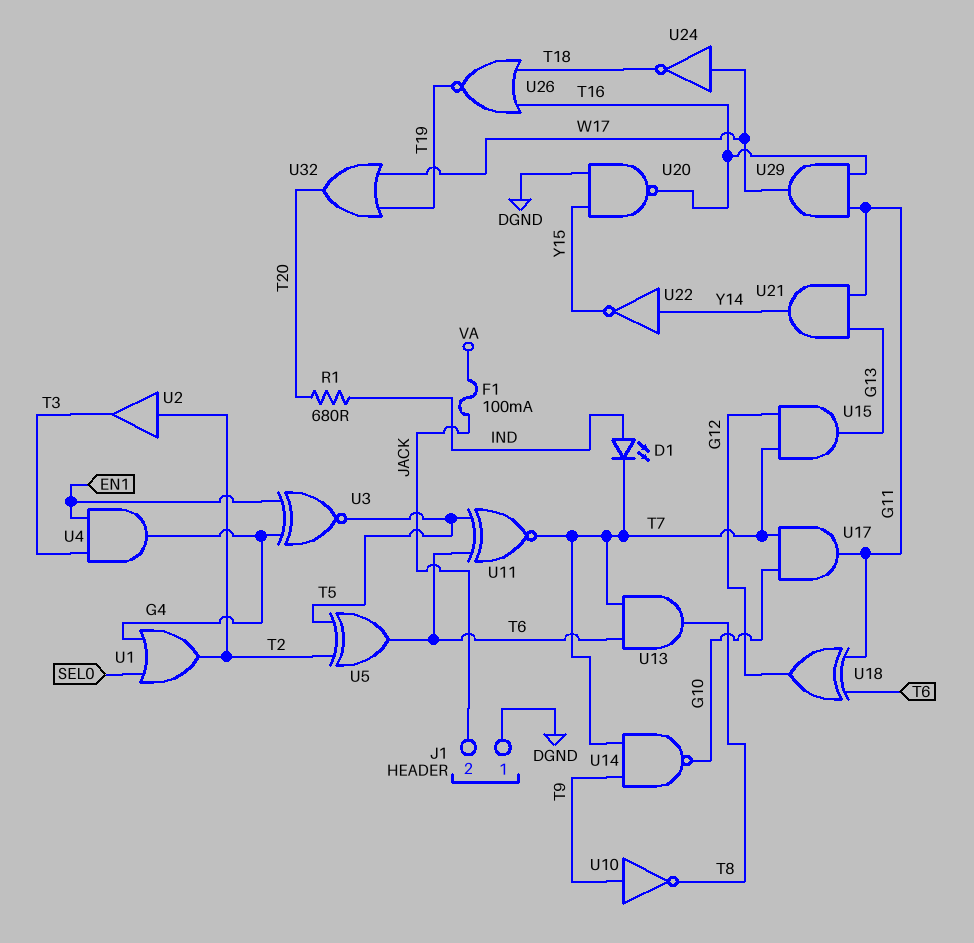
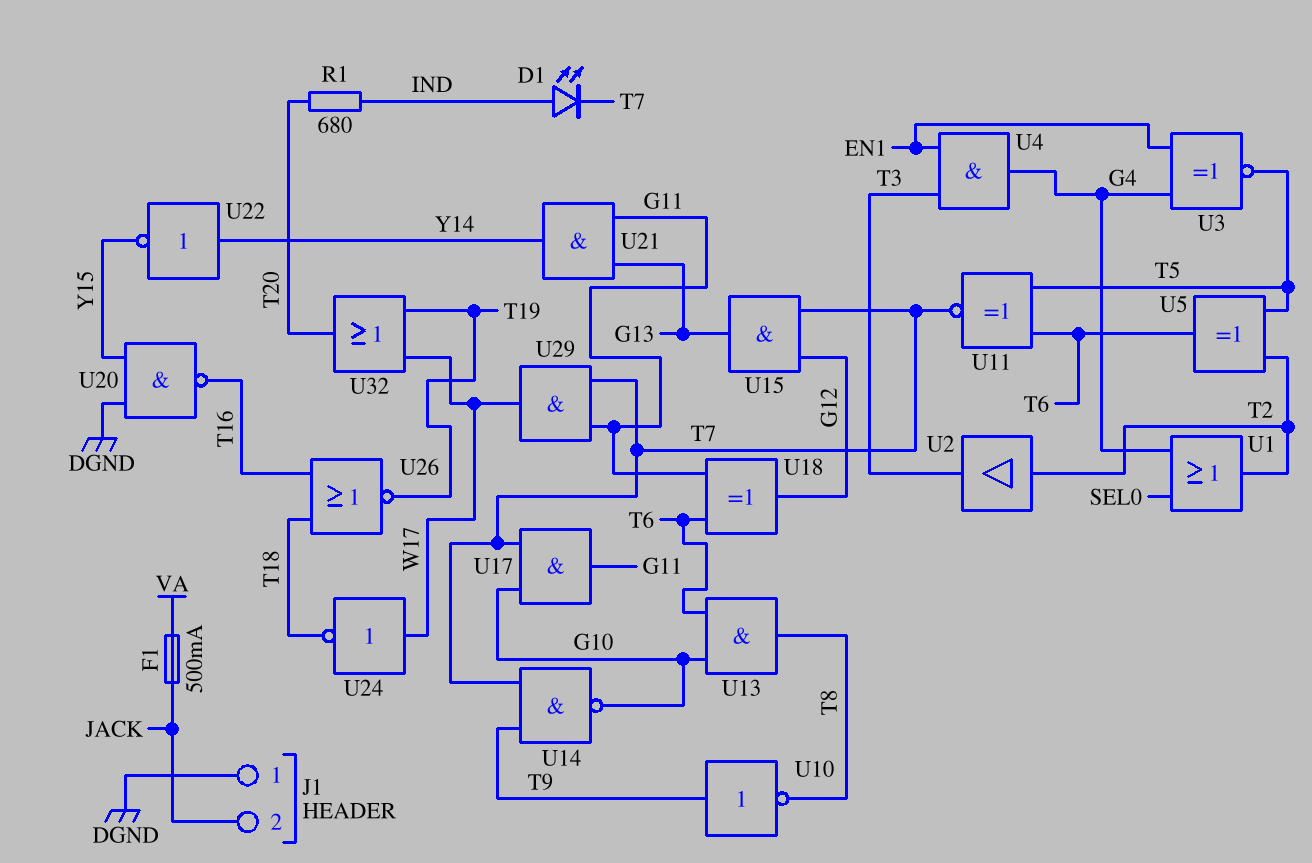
F1: 100mA (JACK, VA) -> 500mA (JACK, VA)
U13: AND (in T6, in T7, out T8) -> AND (in G10, in T6, out T8)
U29: AND (in G11, in T16, out W17) -> AND (in G11, in T7, out W17)

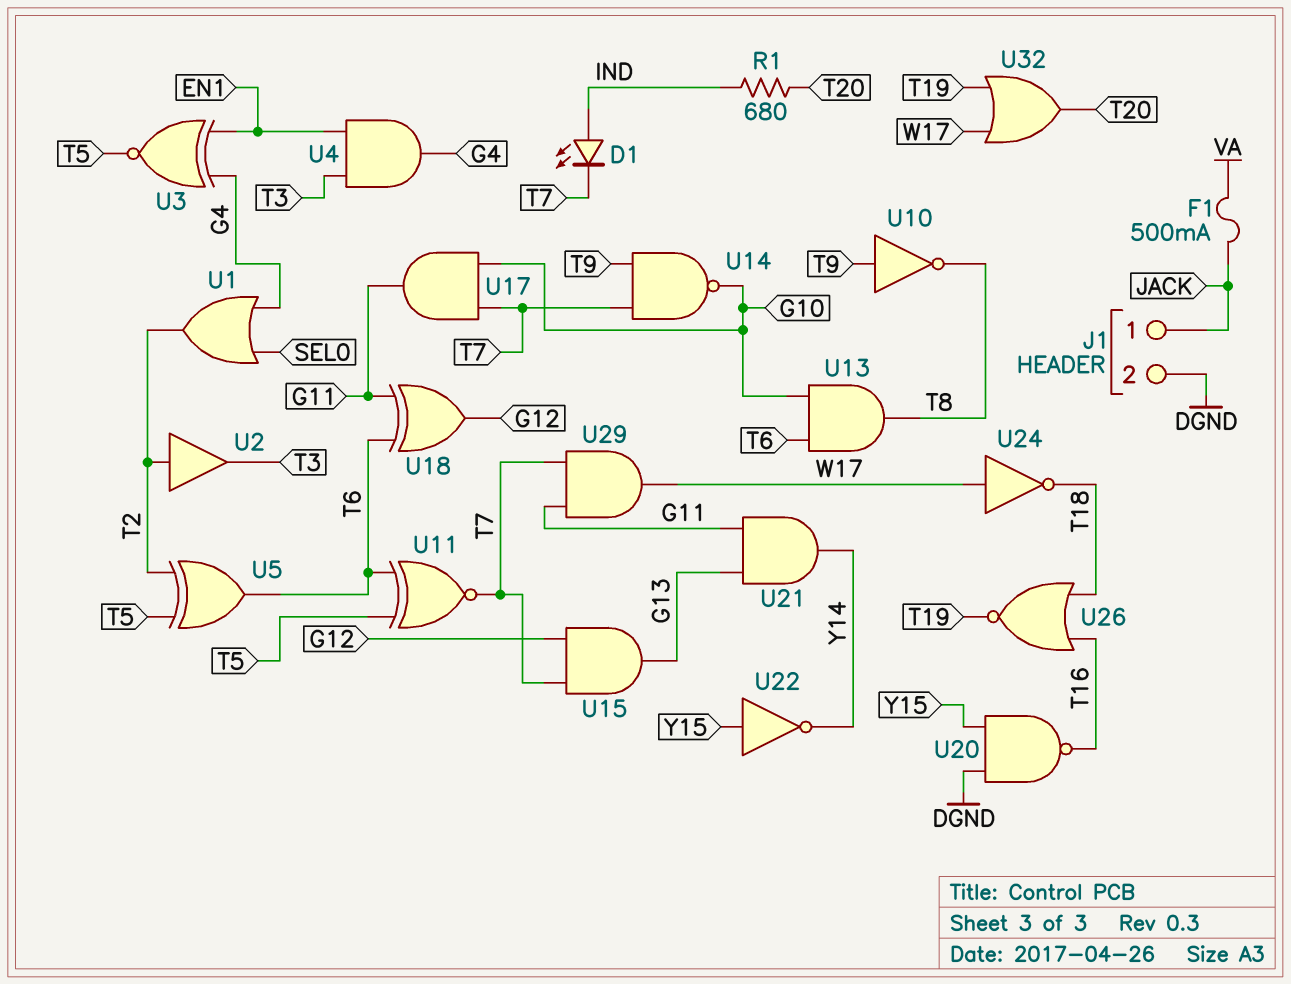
J1 pin 1: DGND -> JACK
J1 pin 2: JACK -> DGND
U22: NOT (in Y14, out Y15) -> NOT (in Y15, out Y14)

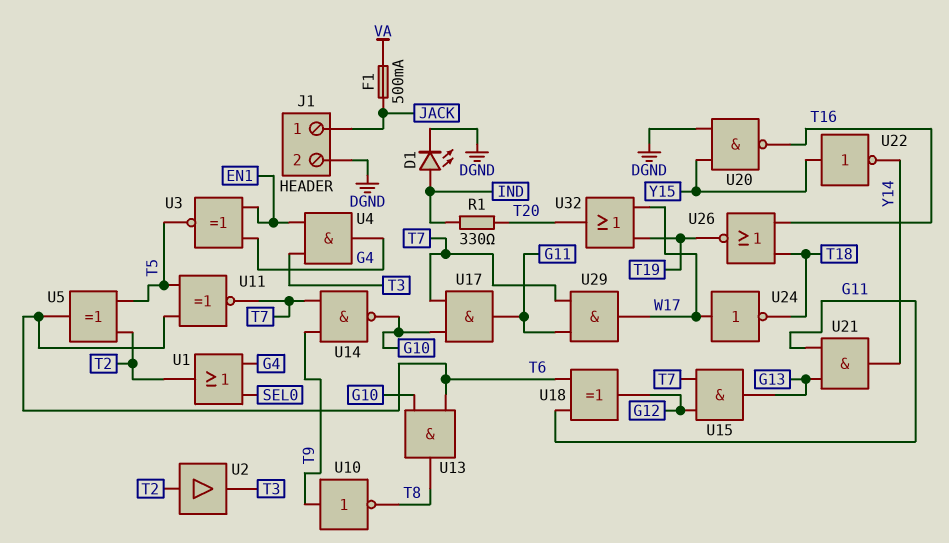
D1: LED (A IND, K T7) -> LED (A IND, K DGND)
R1: 680 (IND, T20) -> 330 (IND, T20)

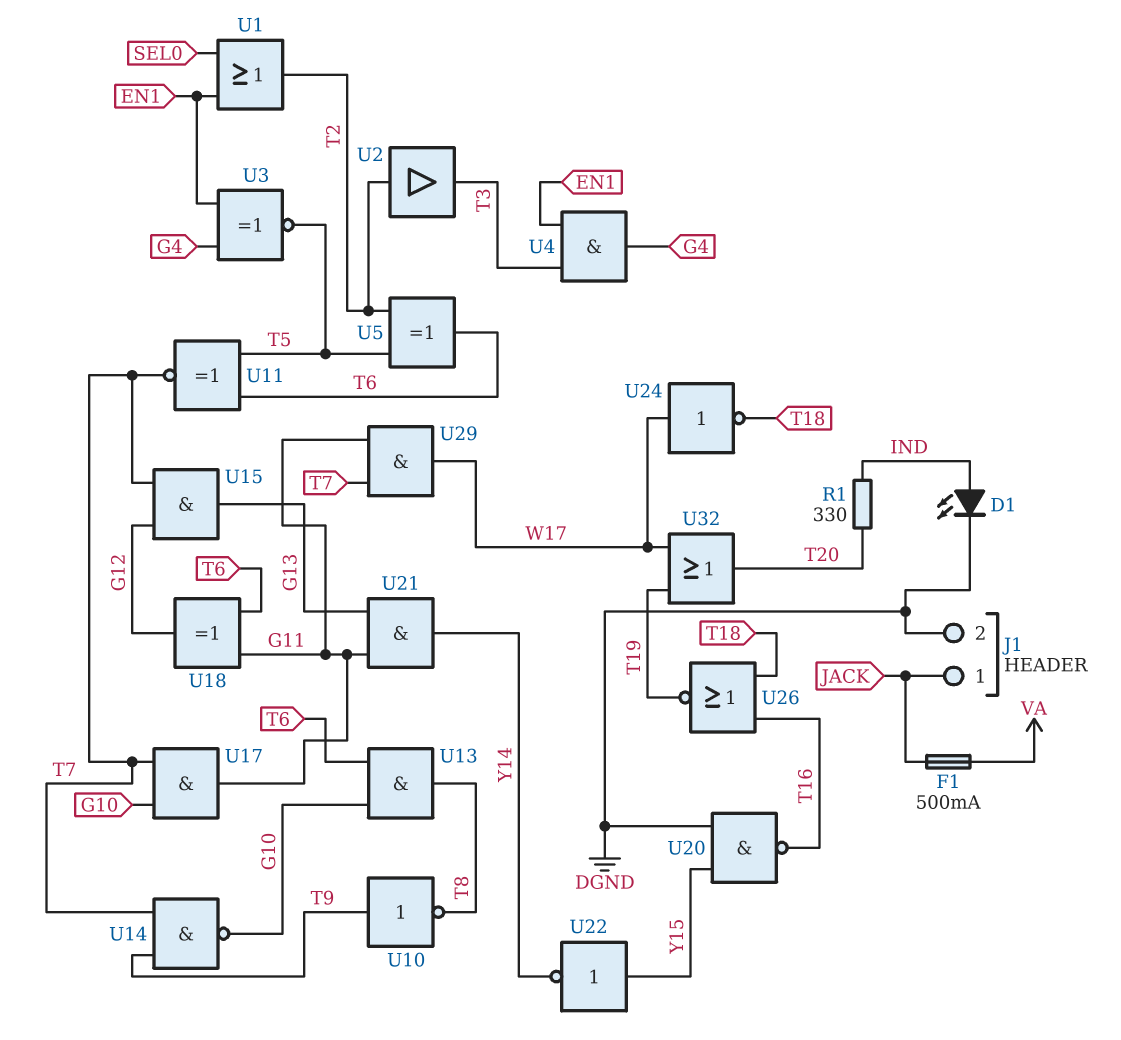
U1: OR (in G4, in SEL0, out T2) -> OR (in EN1, in SEL0, out T2)

